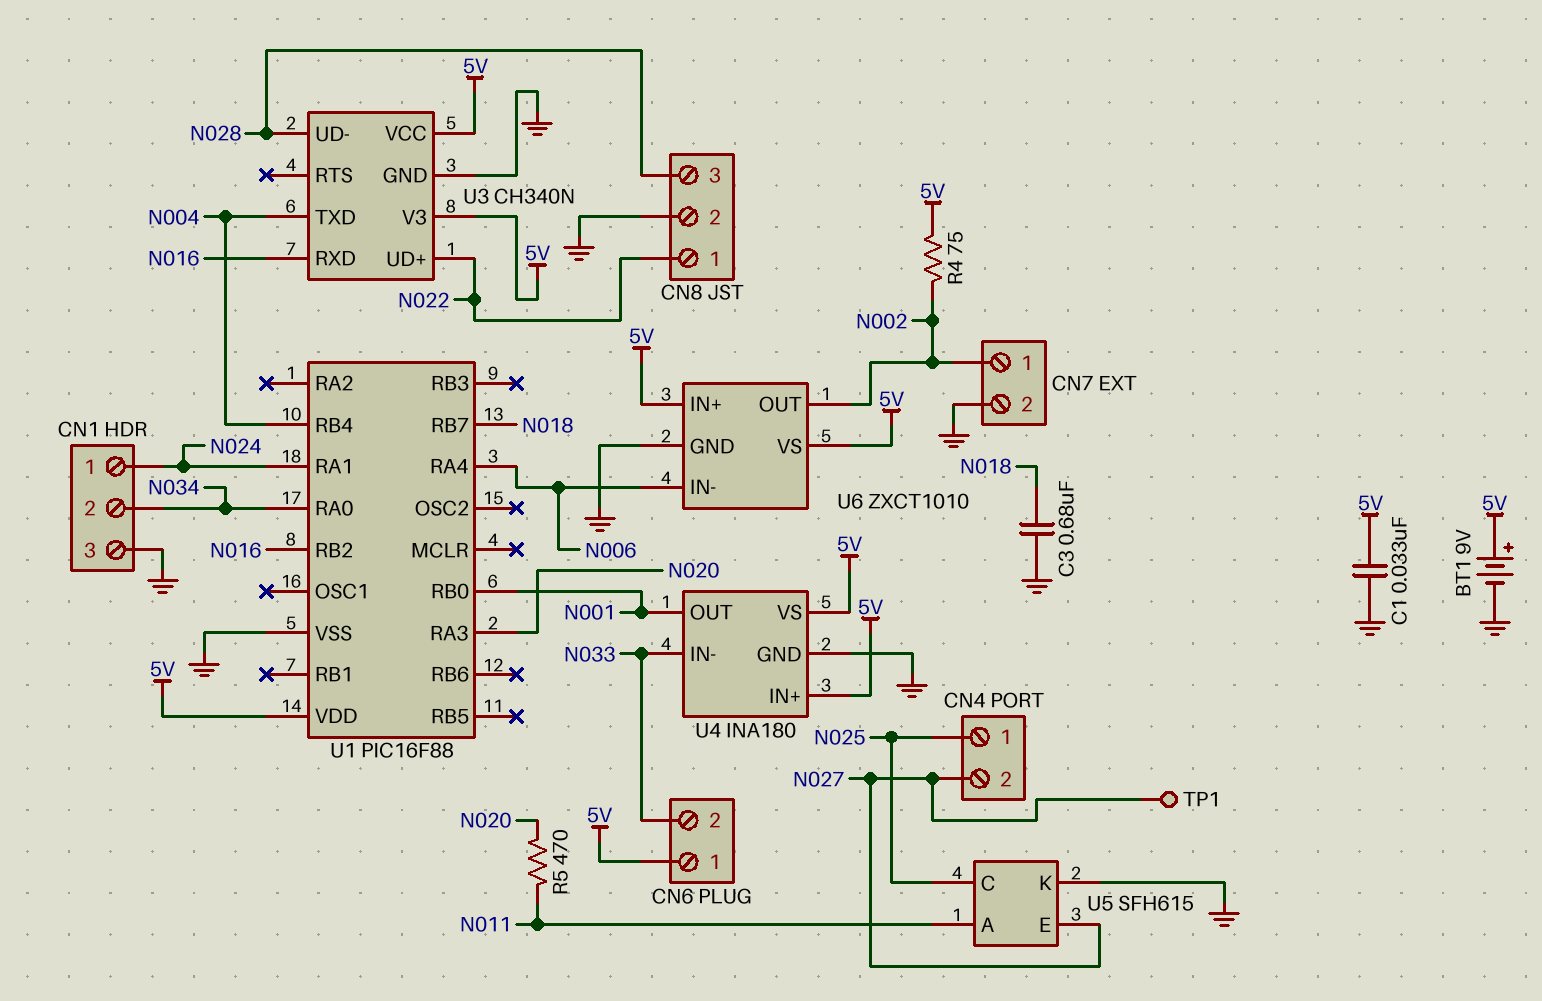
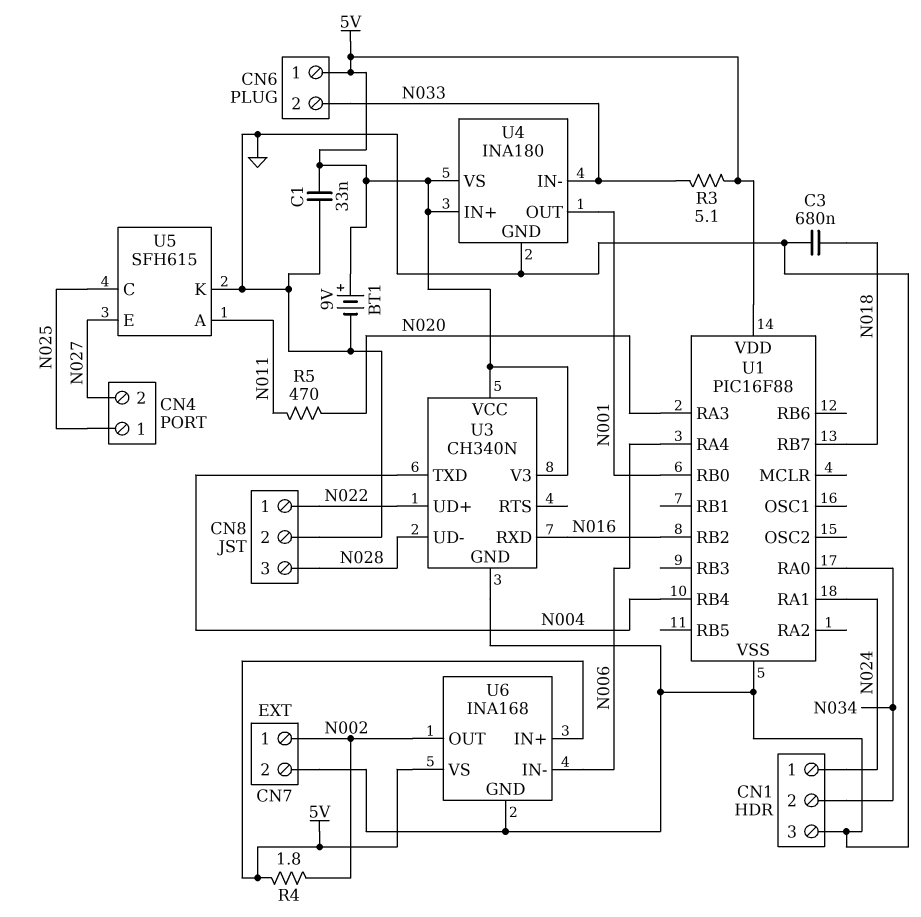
R3: none -> 5.1 (5V, N033)
R4: 75 (5V, N002) -> 1.8 (5V, N002)
TP1: test point (N027) -> none
U6: ZXCT1010 -> INA168

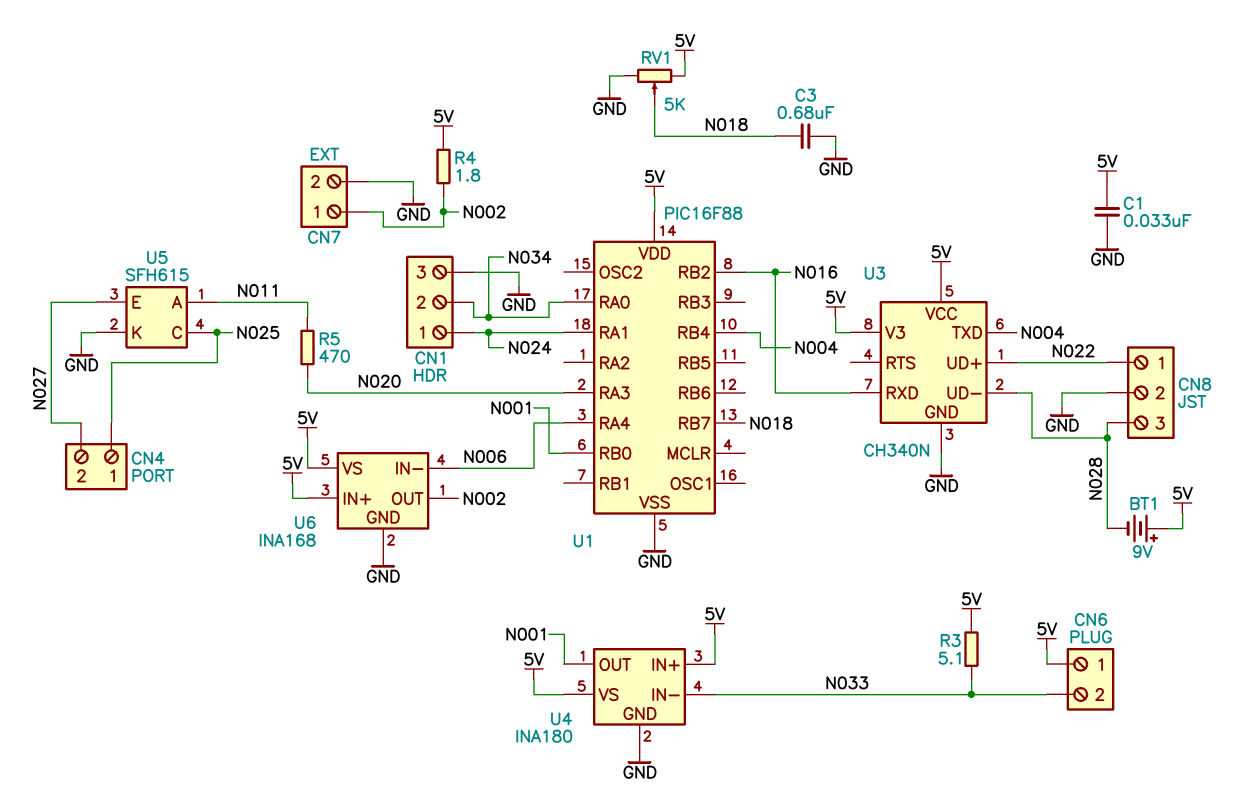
BT1: 9V (plus 5V, minus GND) -> 9V (plus 5V, minus N028)
RV1: none -> 5k (5V, GND, wiper N018)

